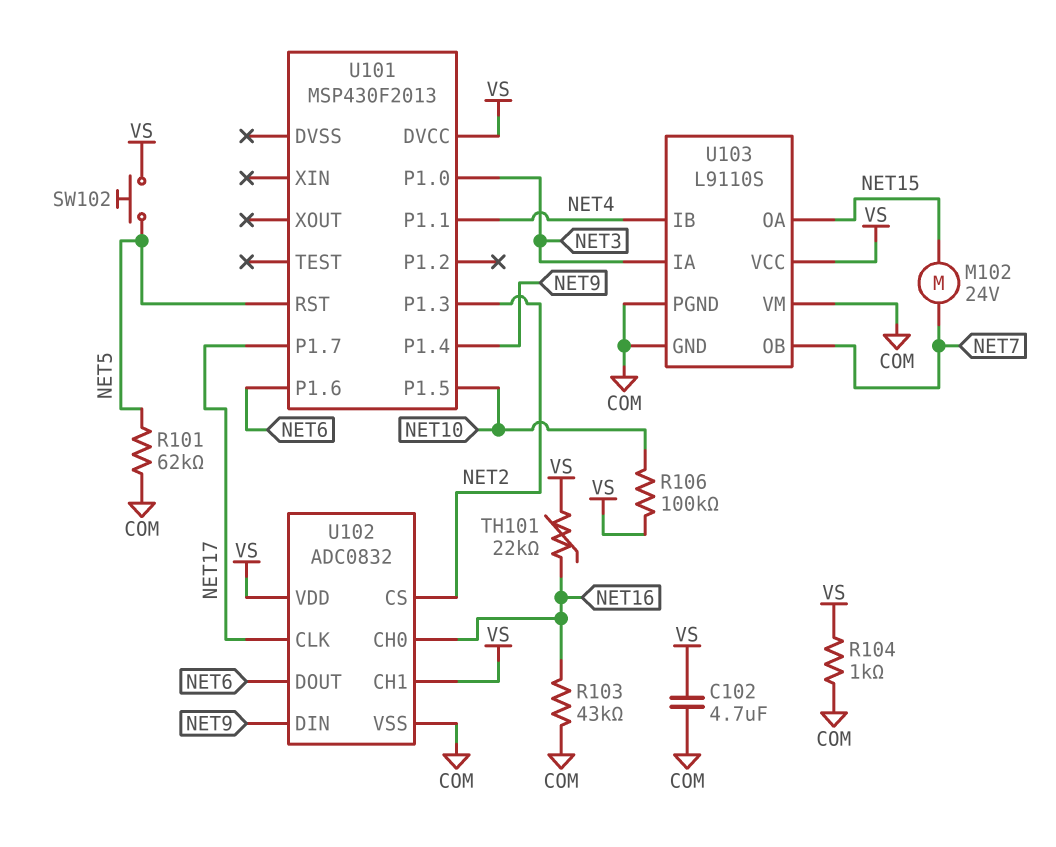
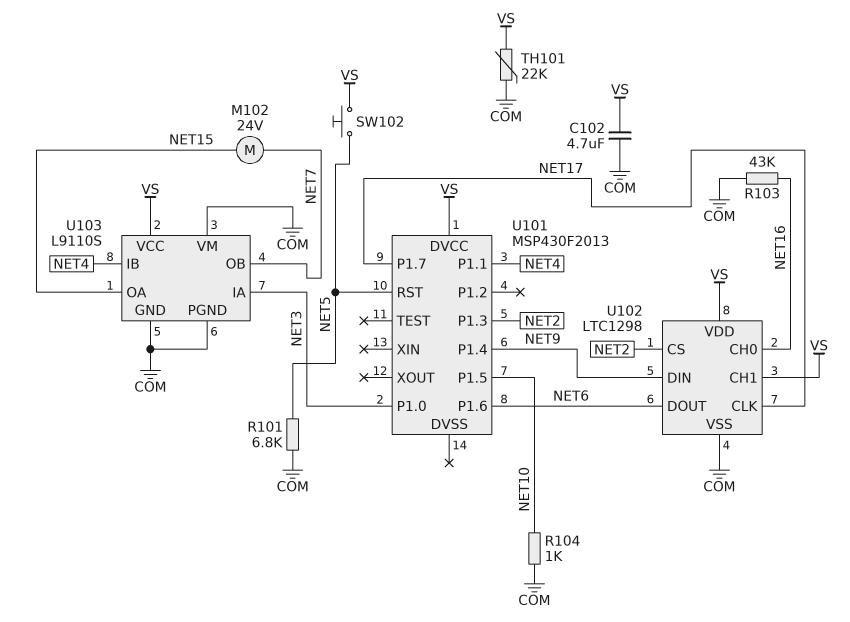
R101: 62k (COM, NET5) -> 6.8k (COM, NET5)
R104: 1k (COM, VS) -> 1k (COM, NET10)
R106: 100k (NET10, VS) -> none
TH101: 22k (NET16, VS) -> 22k (COM, VS)
U102: ADC0832 -> LTC1298

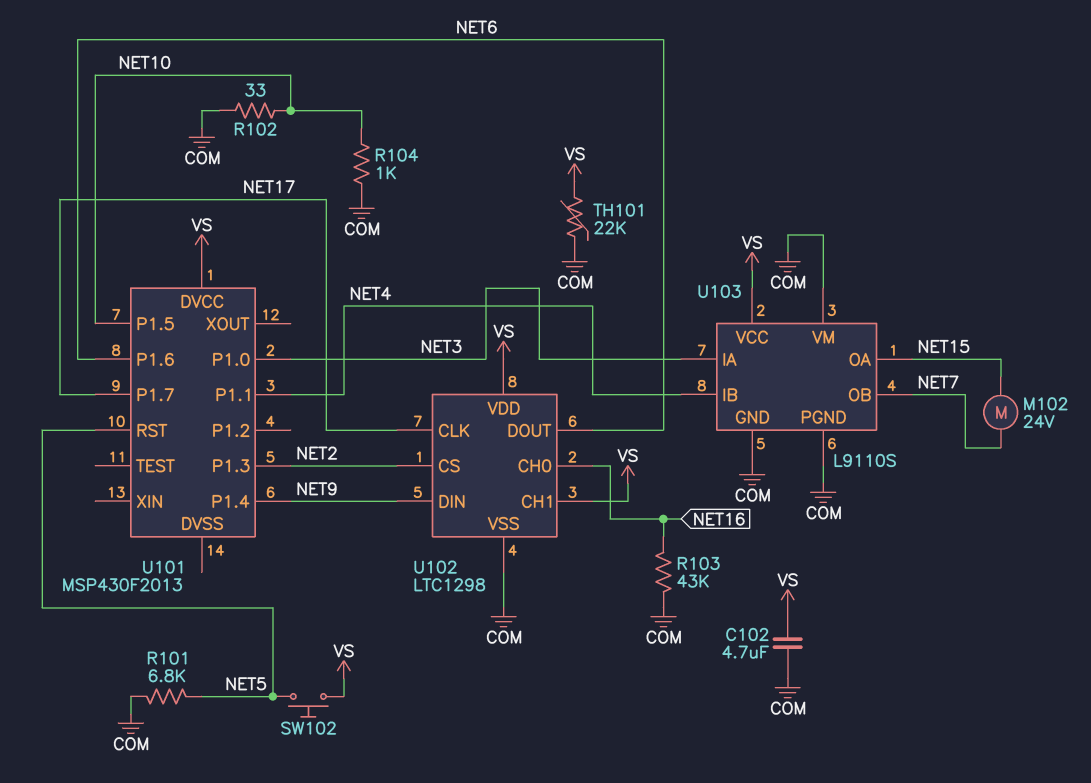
R102: none -> 33 (COM, NET10)

